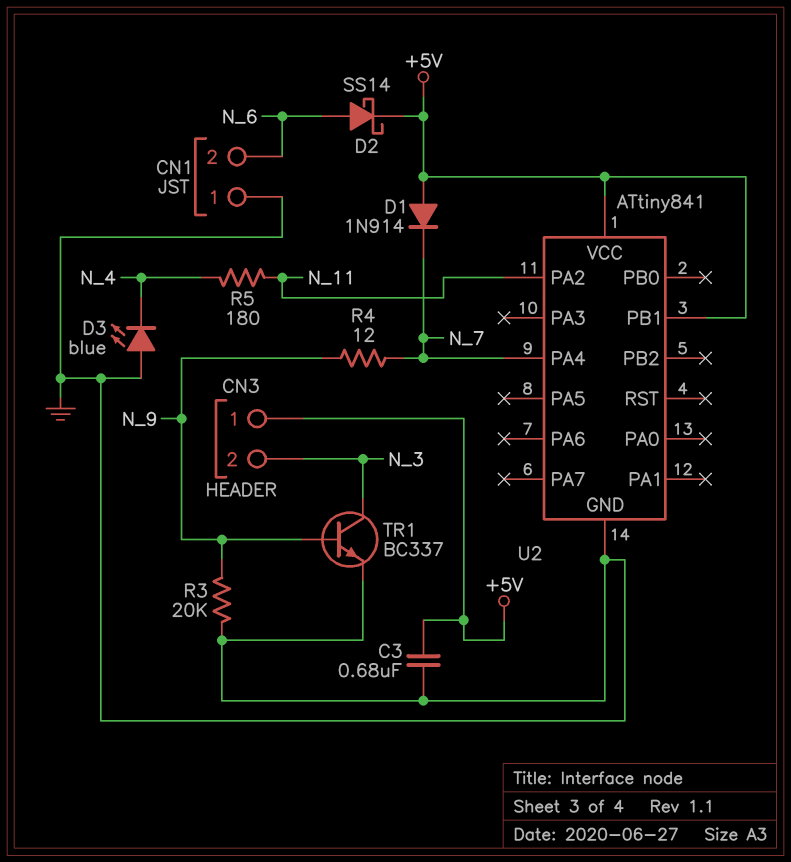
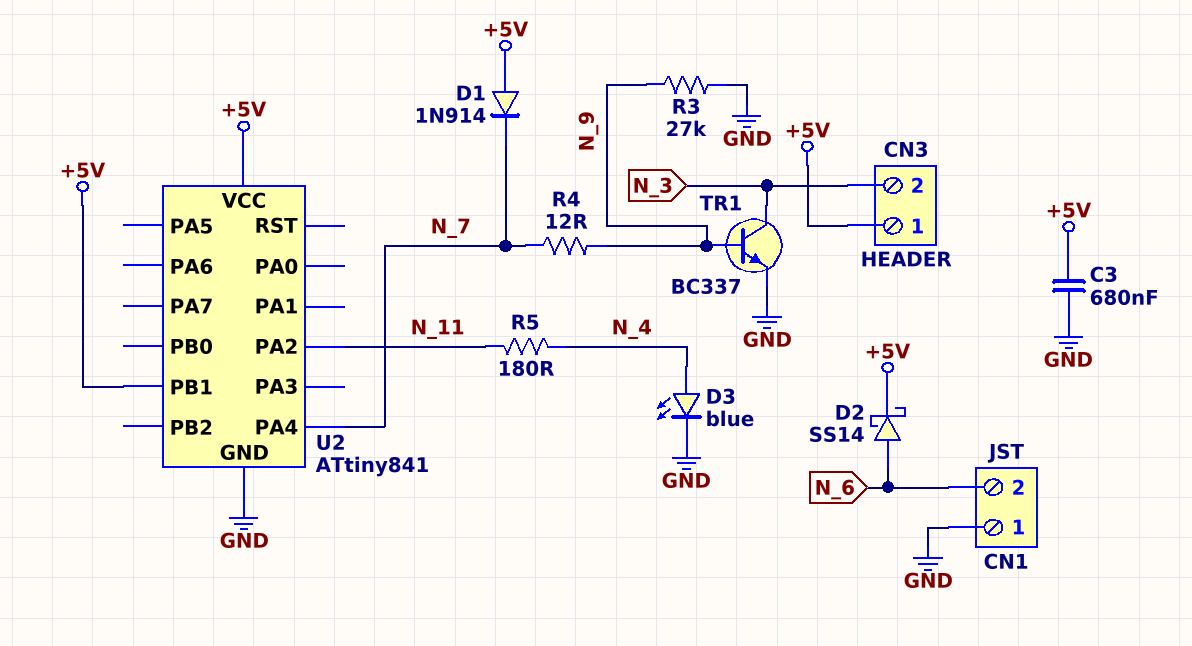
D3: LED blue (A GND, K N_4) -> LED blue (A N_4, K GND)
R3: 20k (GND, N_9) -> 27k (GND, N_9)

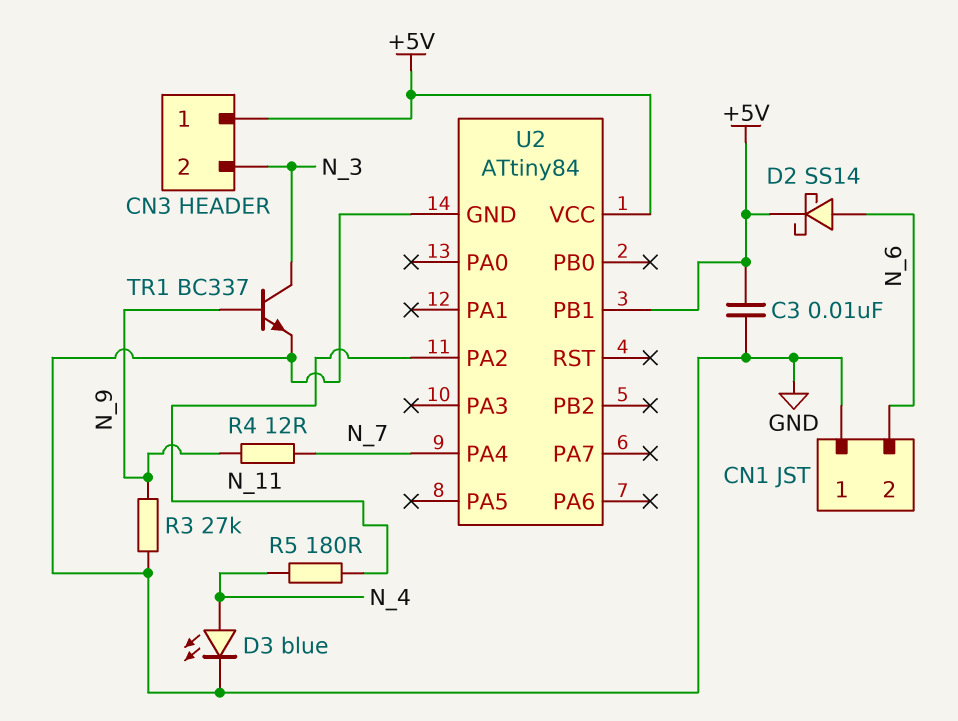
C3: 680nF (+5V, GND) -> 10nF (+5V, GND)
D1: diode 1N914 (A +5V, K N_7) -> none
U2: ATtiny841 -> ATtiny84

